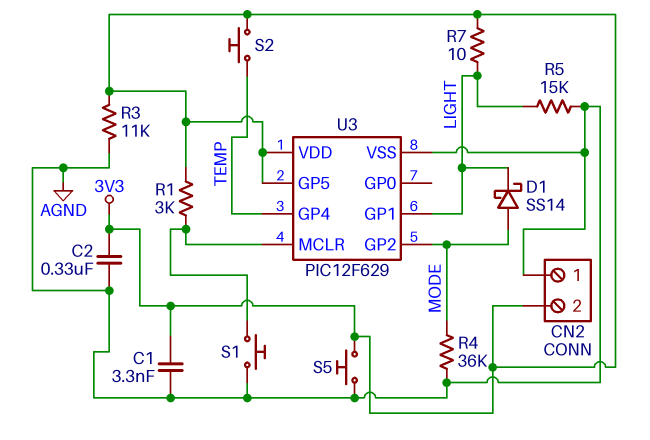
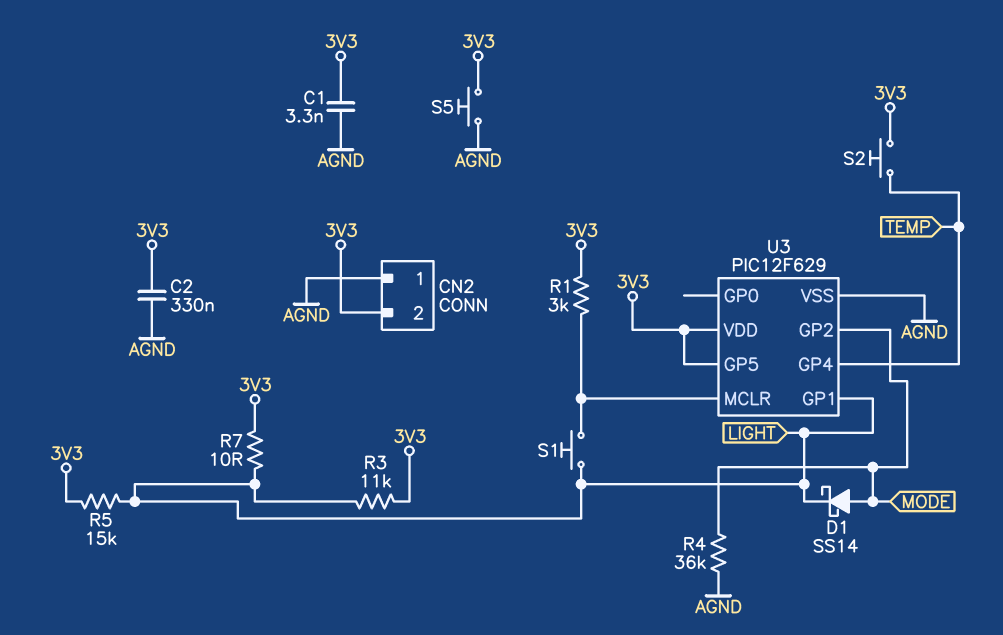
R3: 11k (3V3, AGND) -> 11k (3V3, LIGHT)
R5: 15k (AGND, LIGHT) -> 15k (3V3, LIGHT)
S1: button (AGND, U3/MCLR) -> button (LIGHT, U3/MCLR)

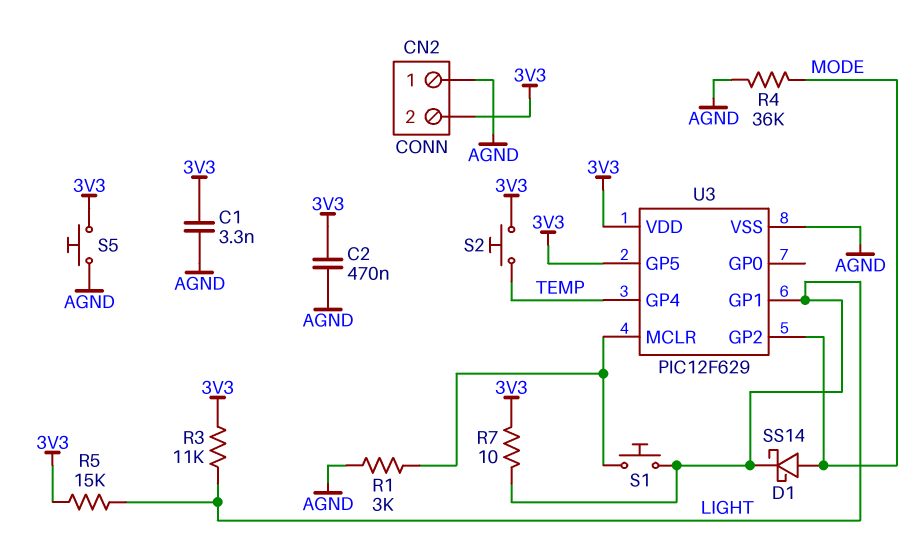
C2: 330nF (3V3, AGND) -> 470nF (3V3, AGND)
R1: 3k (3V3, U3/MCLR) -> 3k (AGND, U3/MCLR)

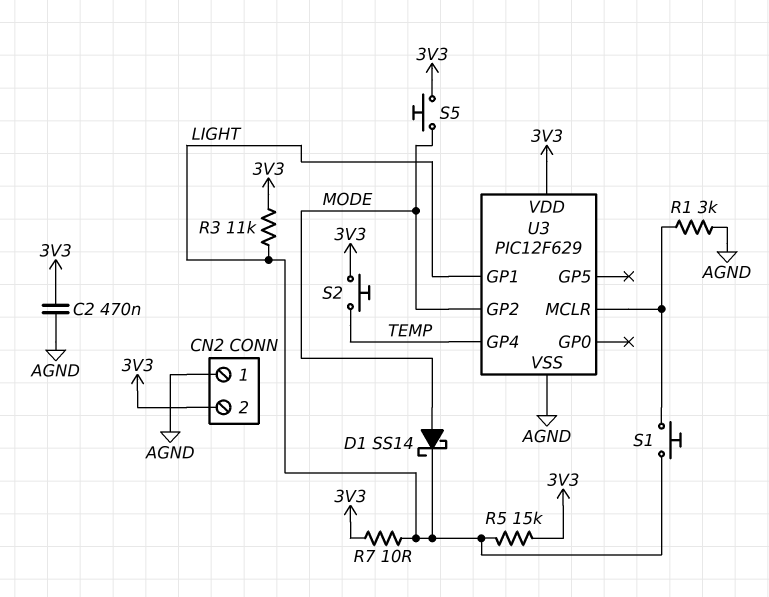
C1: 3.3nF (3V3, AGND) -> none
R4: 36k (AGND, MODE) -> none
S5: button (3V3, AGND) -> button (3V3, MODE)
U3 pin GP5: 3V3 -> none

